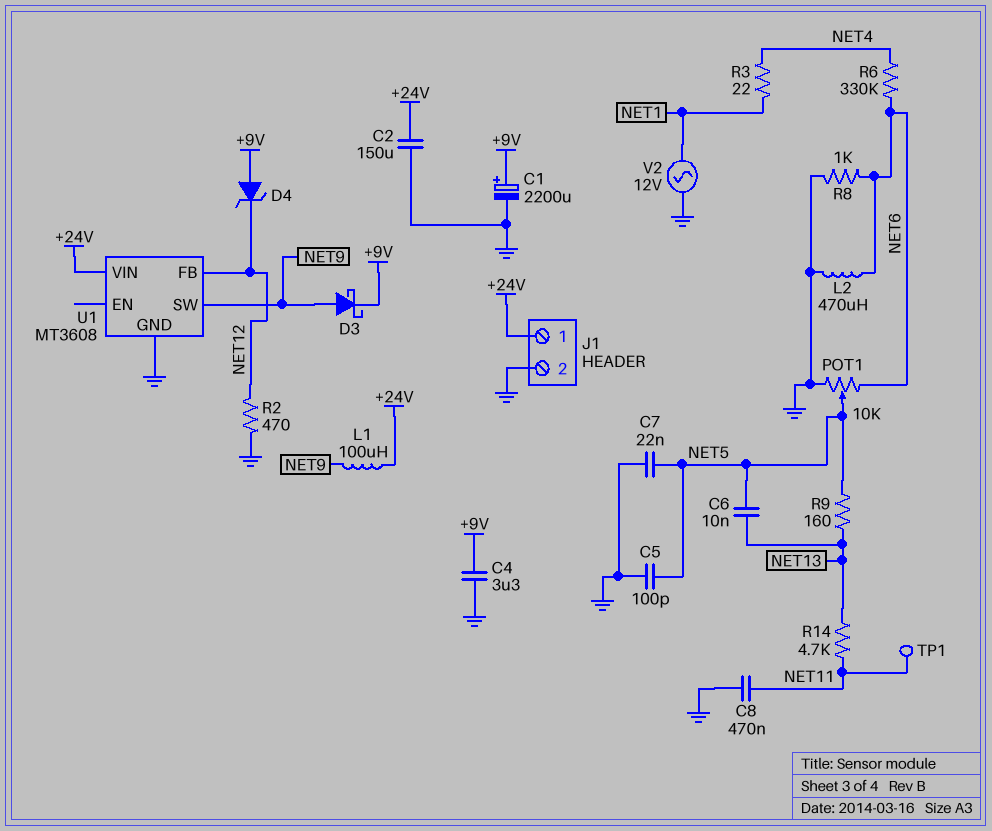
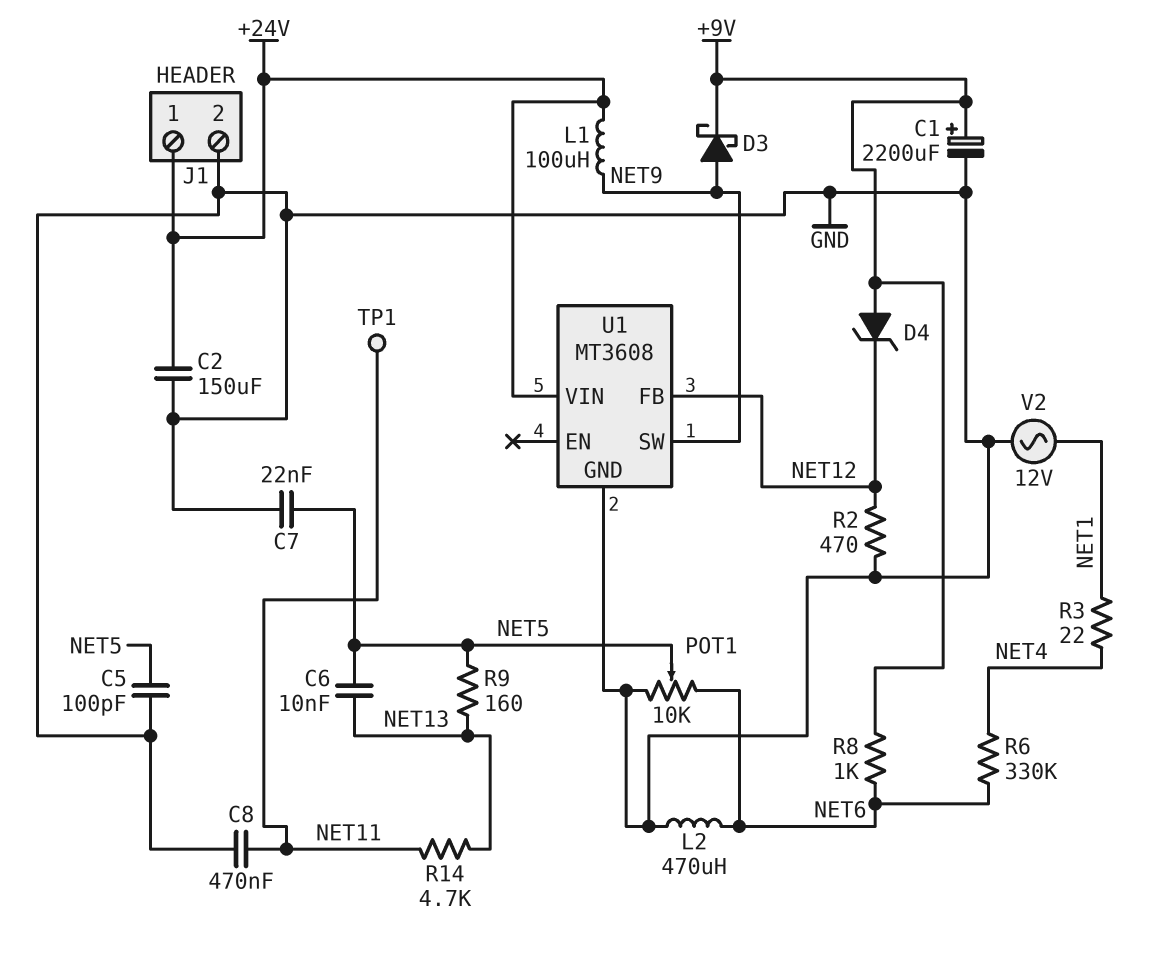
C4: 3.3uF (+9V, GND) -> none
R8: 1k (GND, NET6) -> 1k (+9V, NET6)

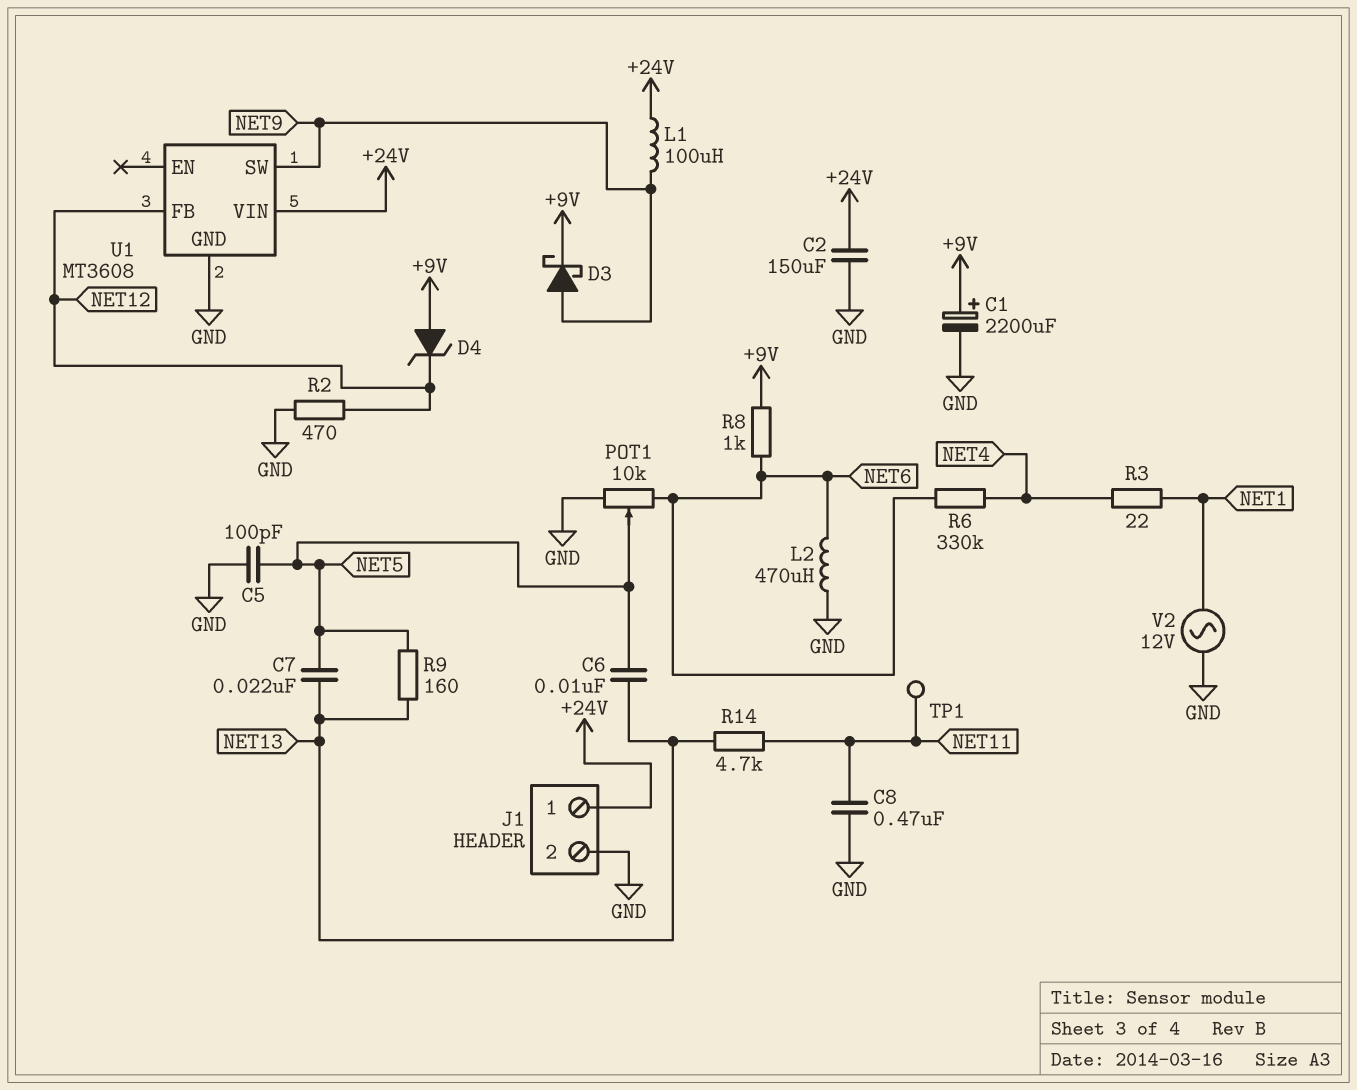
C7: 22nF (GND, NET5) -> 22nF (NET5, NET13)

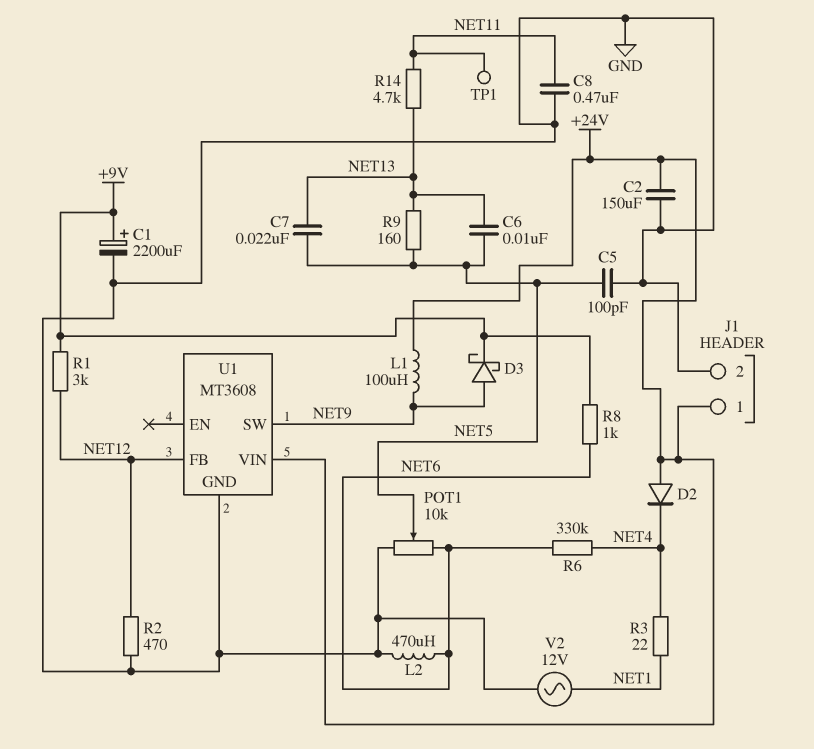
D2: none -> diode (A +24V, K NET4)
D4: zener (A +9V, K NET12) -> none
R1: none -> 3k (+9V, NET12)

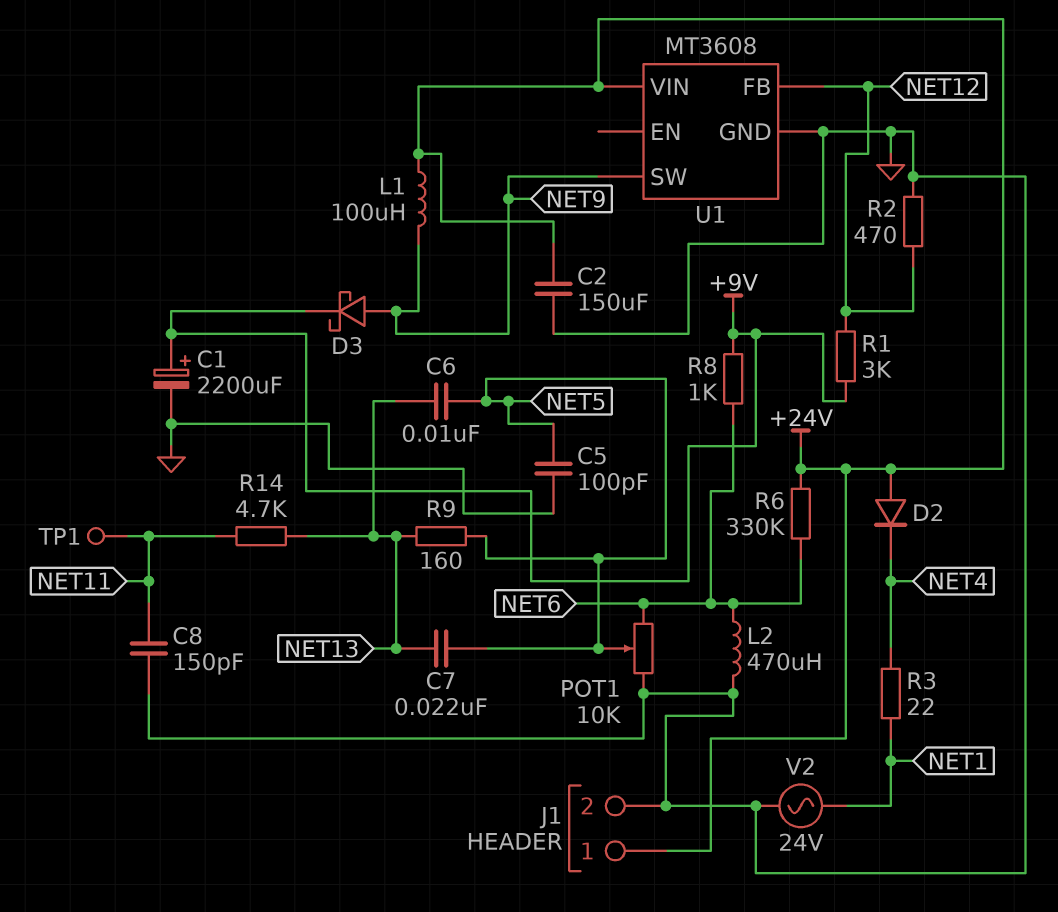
C8: 470nF (GND, NET11) -> 150pF (GND, NET11)
R6: 330k (NET4, NET6) -> 330k (+24V, NET6)
V2: AC 12V (GND, NET1) -> AC 24V (GND, NET1)

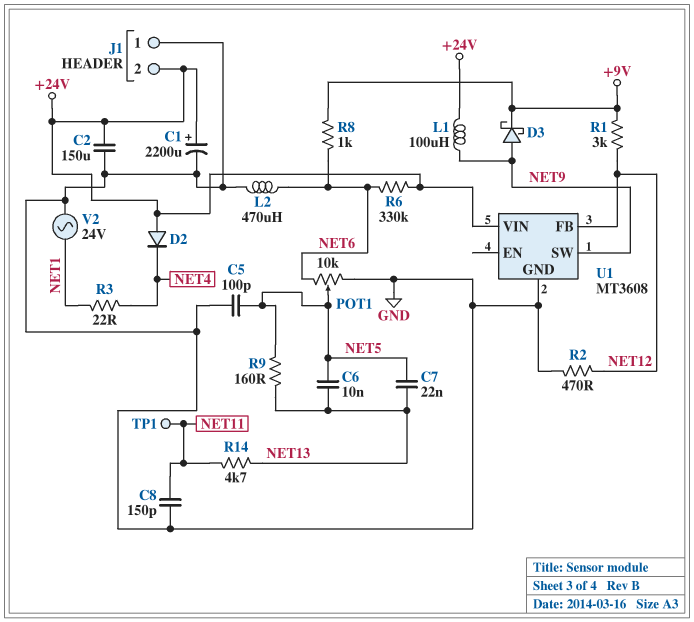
C1: 2200uF (plus +9V, minus GND) -> 2200uF (plus +24V, minus GND)
J1 pin 1: +24V -> GND
J1 pin 2: GND -> +24V

